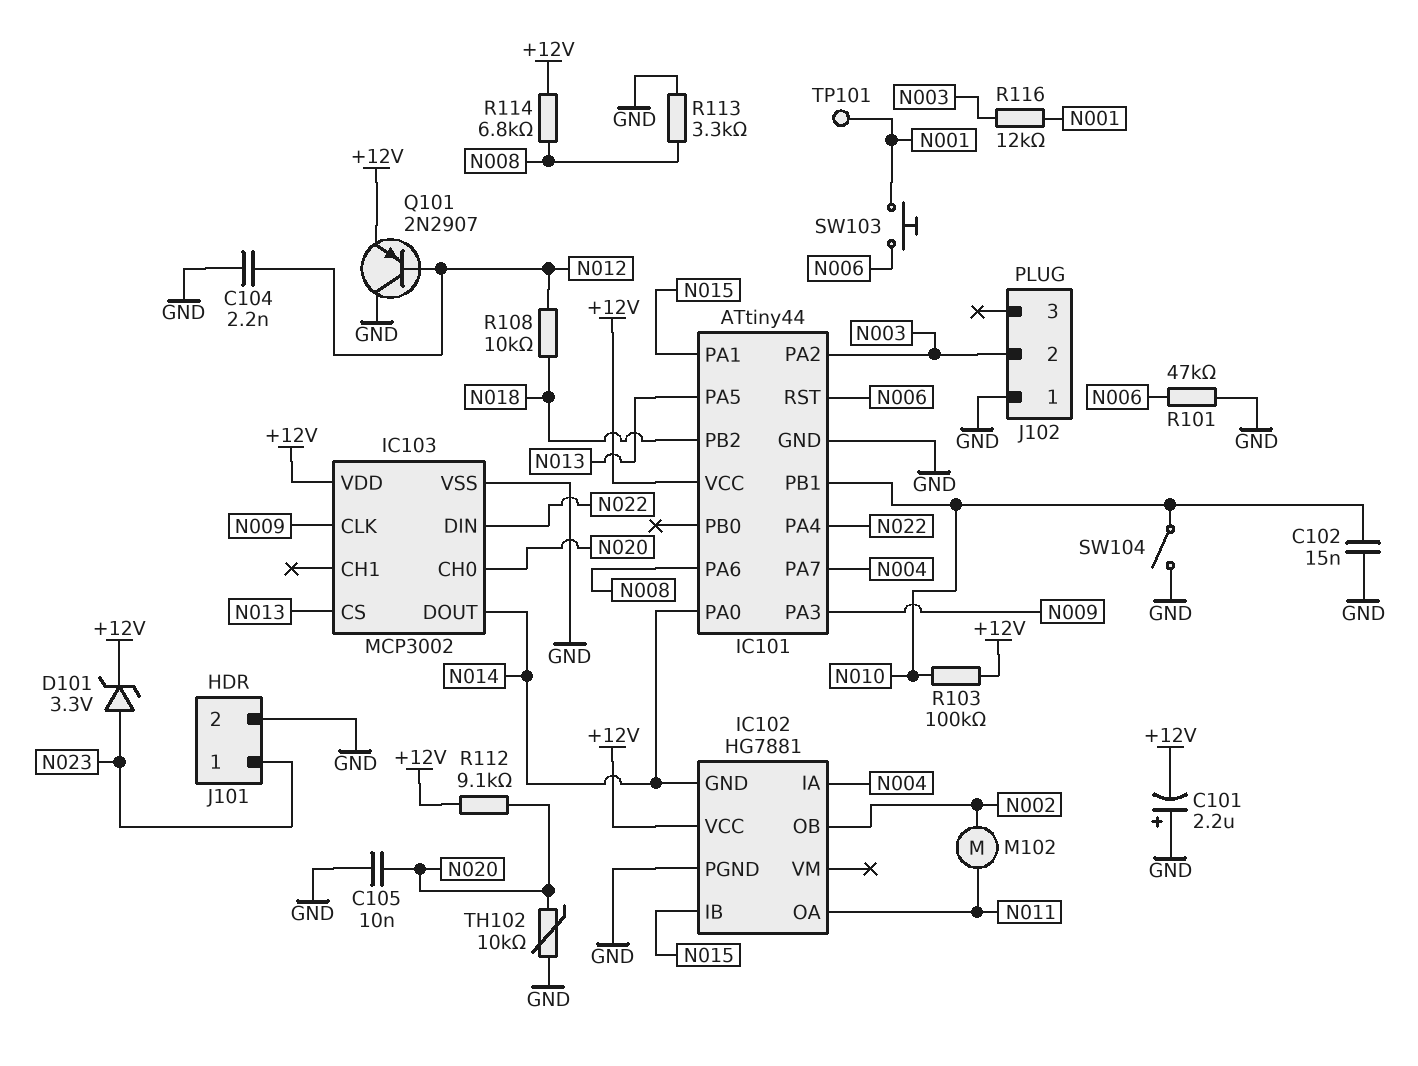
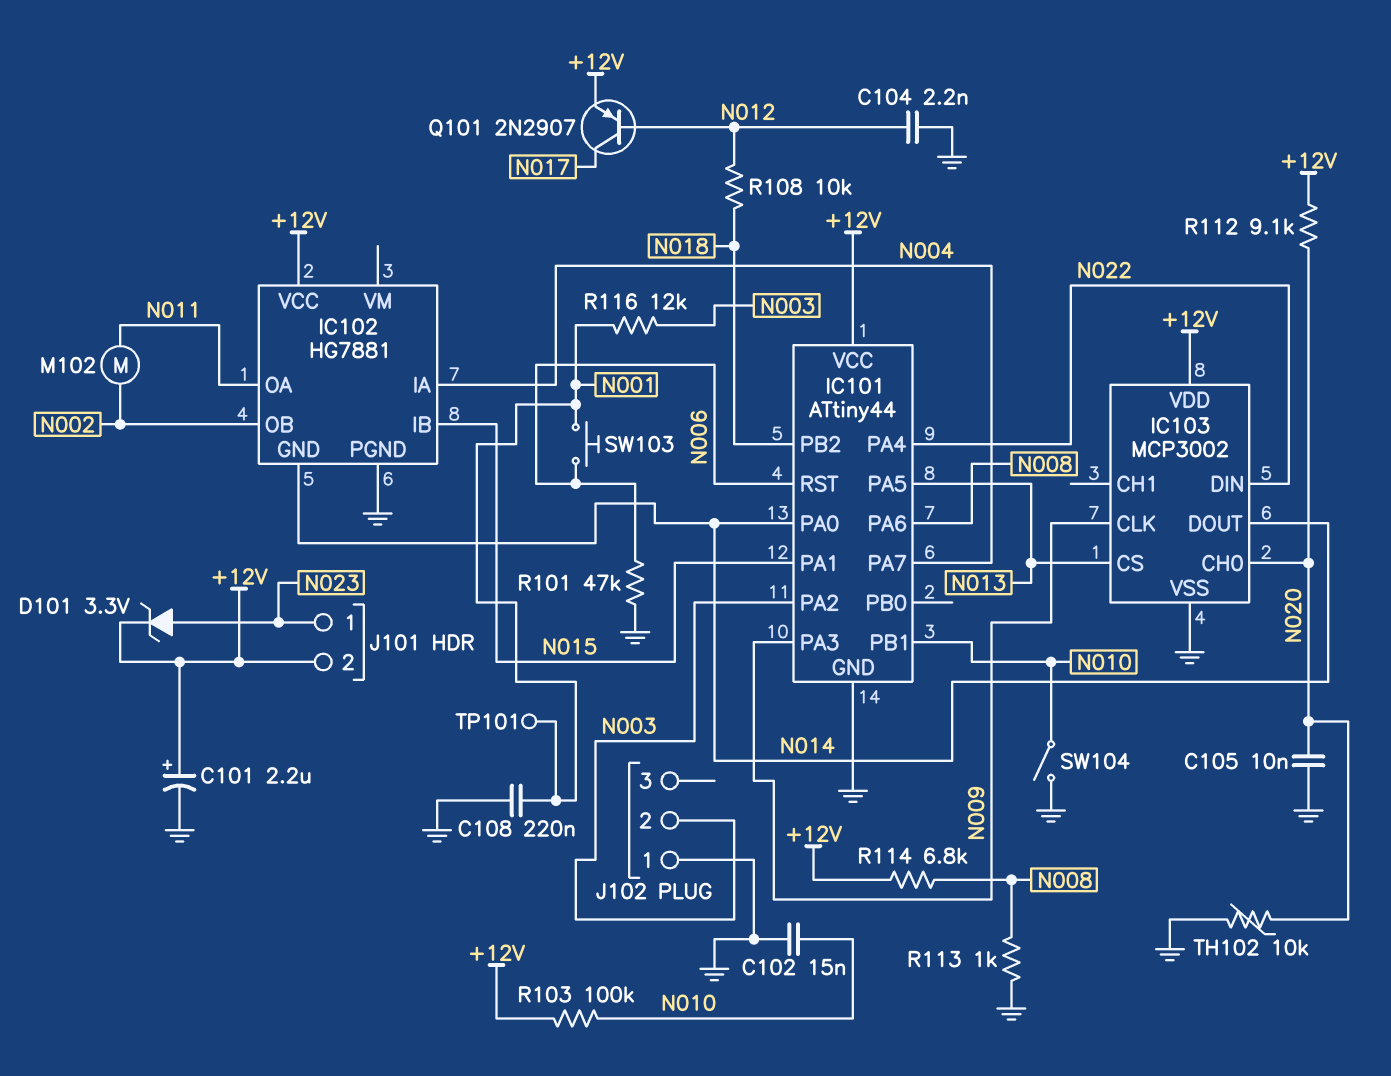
C101: 2.2uF (plus GND, minus +12V) -> 2.2uF (plus +12V, minus GND)
C108: none -> 220nF (GND, N001)
J101 pin 2: GND -> +12V
Q101: PNP 2N2907 (B N012, C GND, E +12V) -> PNP 2N2907 (B N012, C N017, E +12V)
R113: 3.3k (GND, N008) -> 1k (GND, N008)

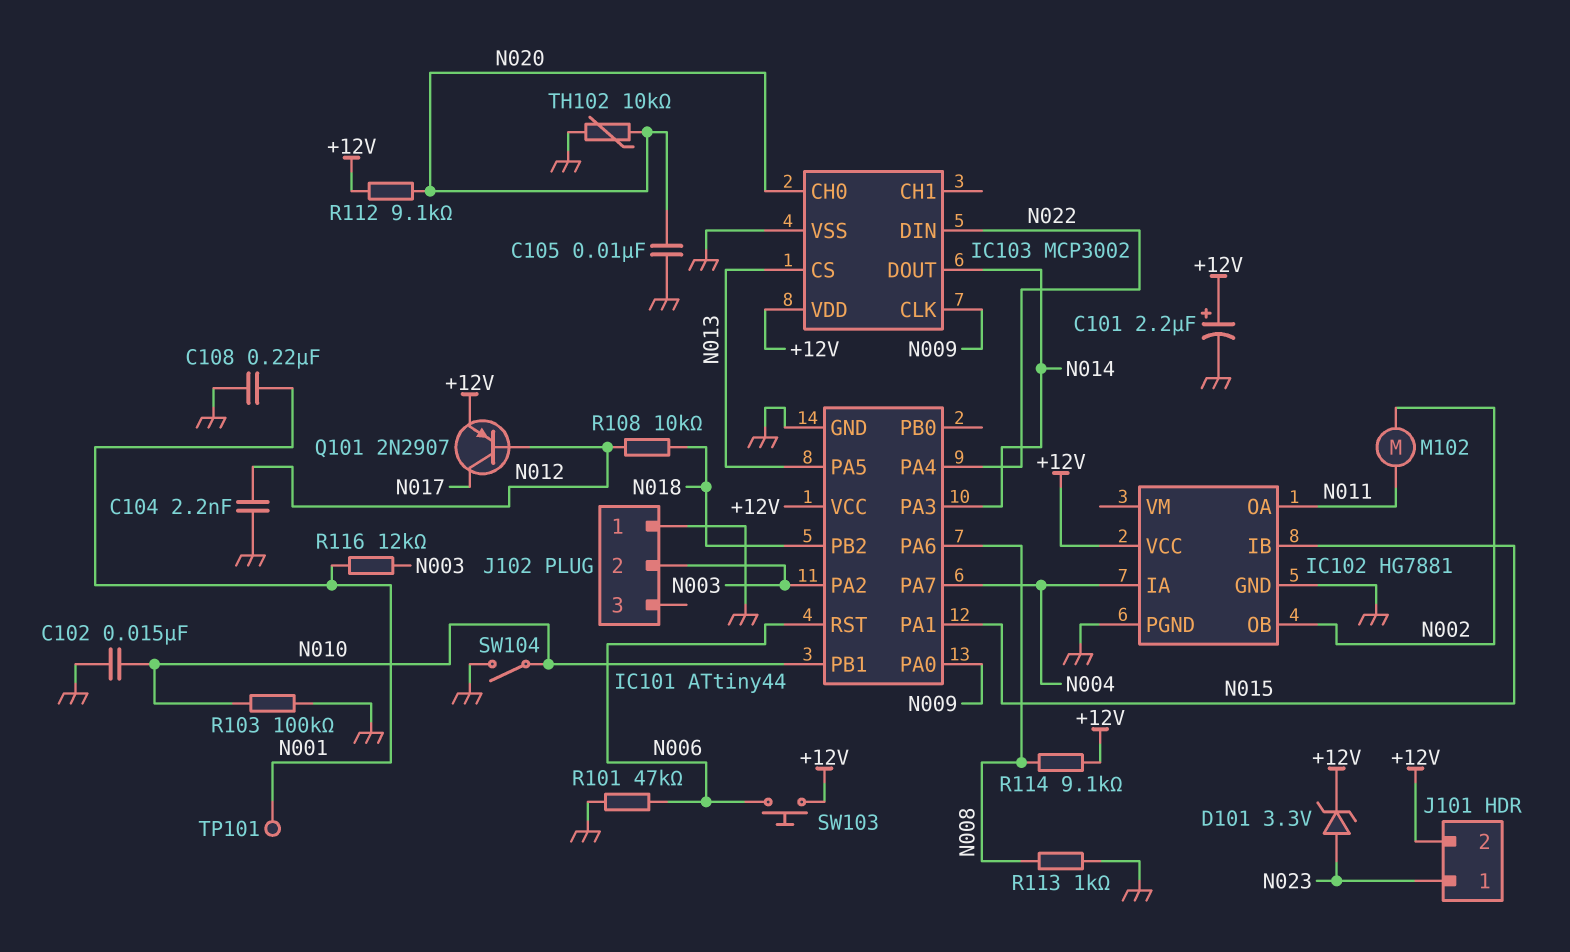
IC101 pin PA0: N014 -> N009
IC101 pin PA3: N009 -> N014
IC102 pin GND: N014 -> GND
R103: 100k (+12V, N010) -> 100k (GND, N010)
R114: 6.8k (+12V, N008) -> 9.1k (+12V, N008)
SW103: button (N001, N006) -> button (+12V, N006)

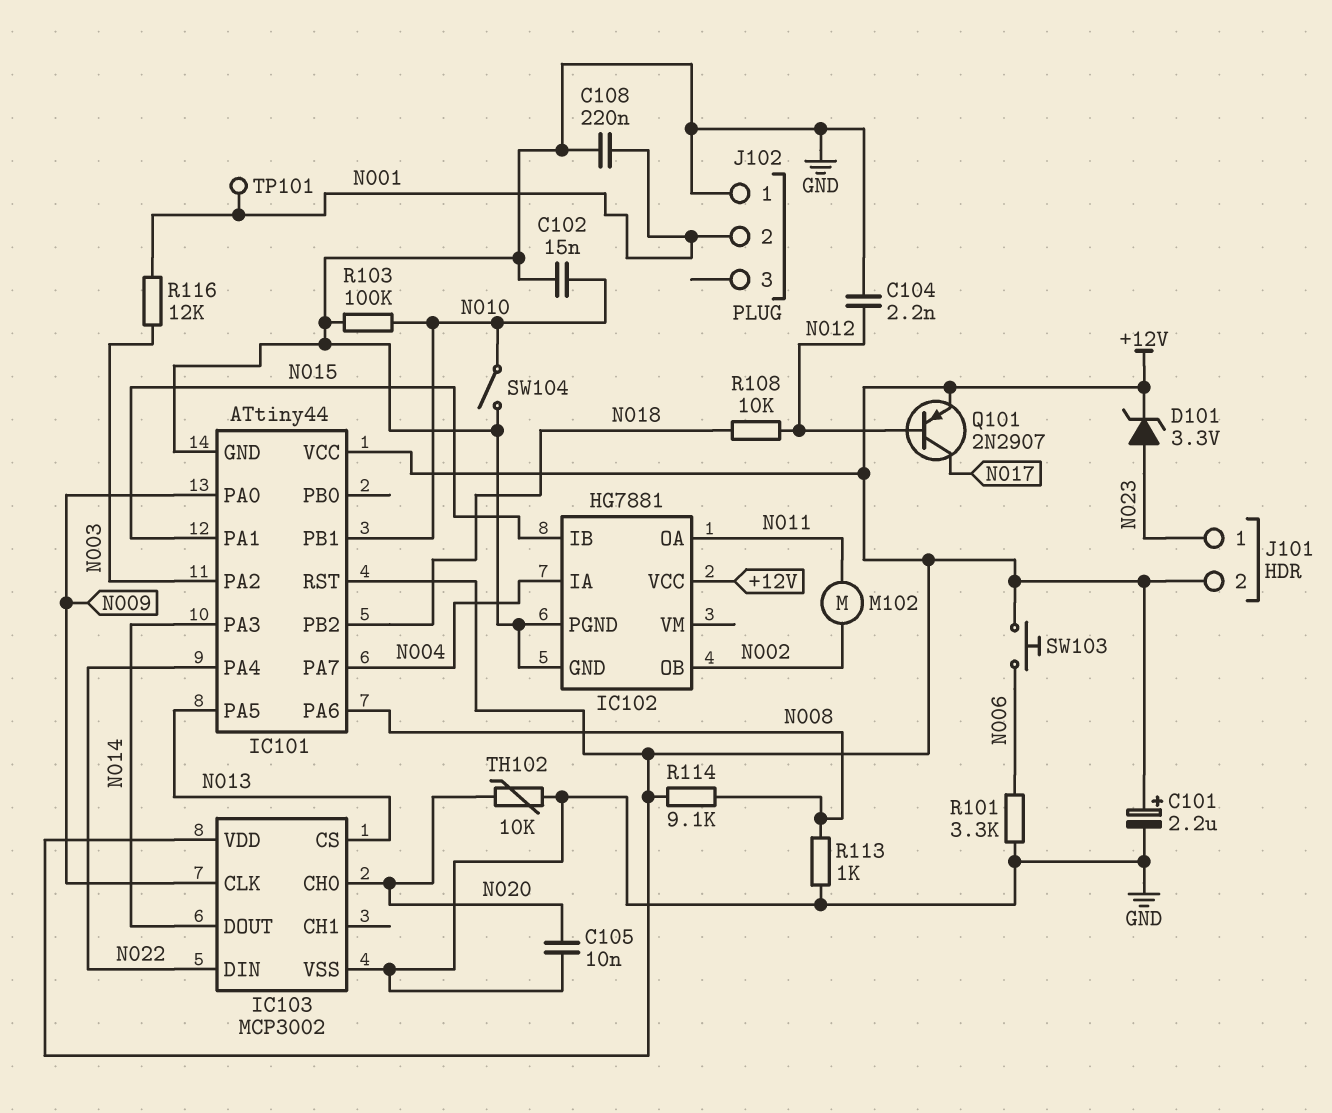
IC101 pin RST: N006 -> +12V
J102 pin 2: N003 -> N001
R101: 47k (GND, N006) -> 3.3k (GND, N006)
R112: 9.1k (+12V, N020) -> none

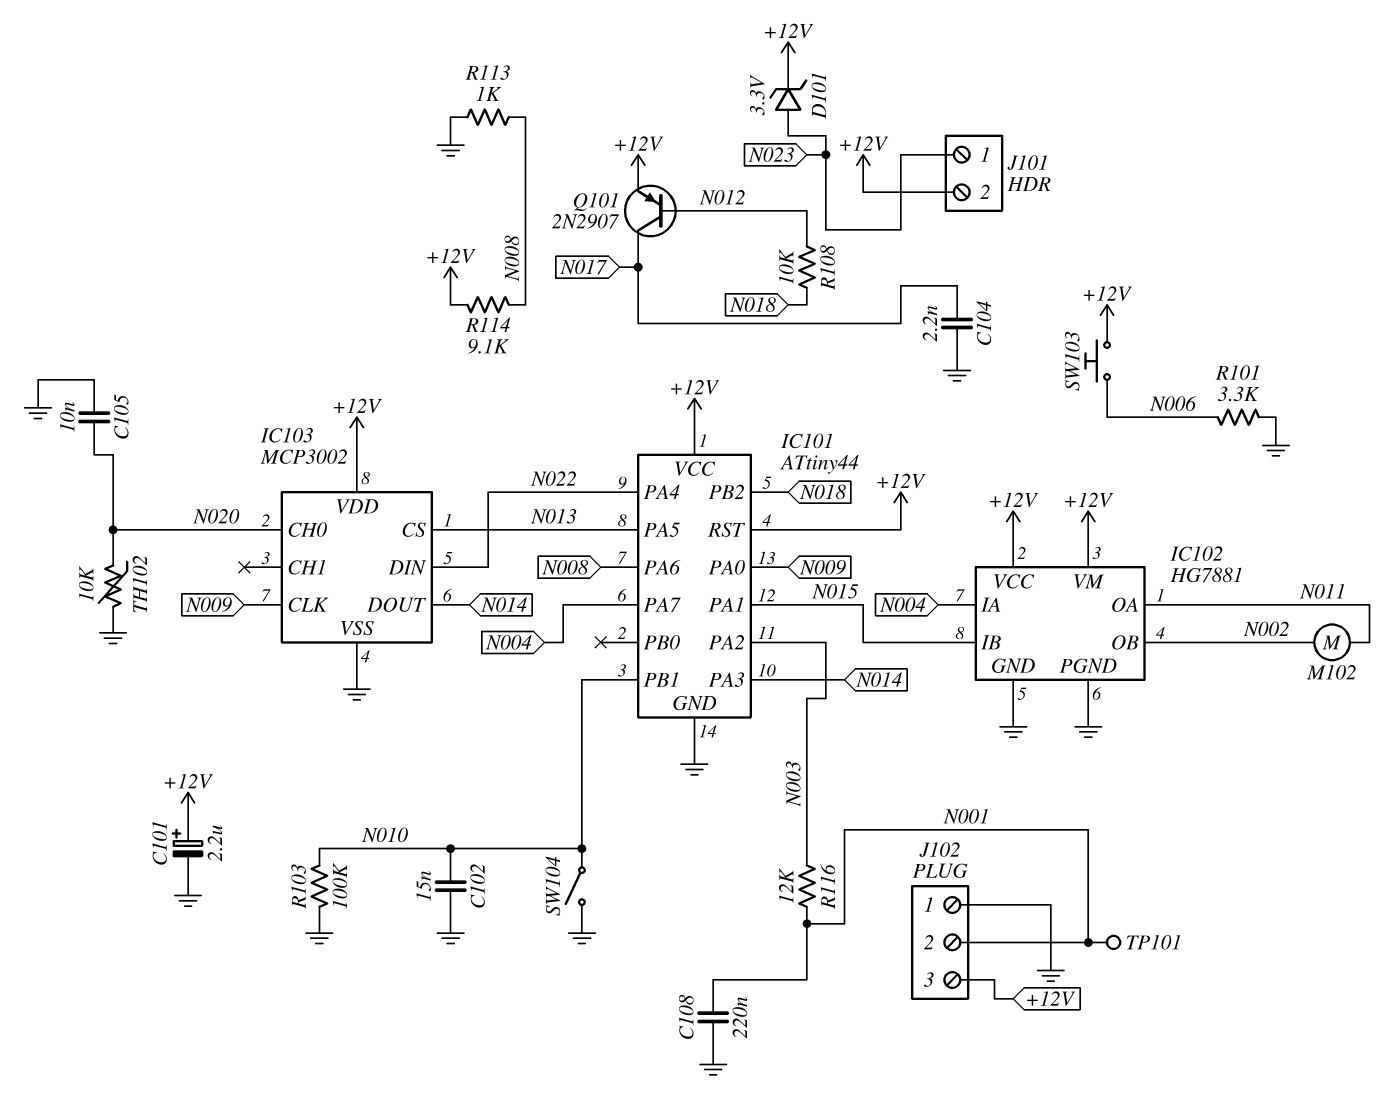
C104: 2.2nF (GND, N012) -> 2.2nF (GND, N017)
IC102 pin VM: none -> +12V
J102 pin 3: none -> +12V

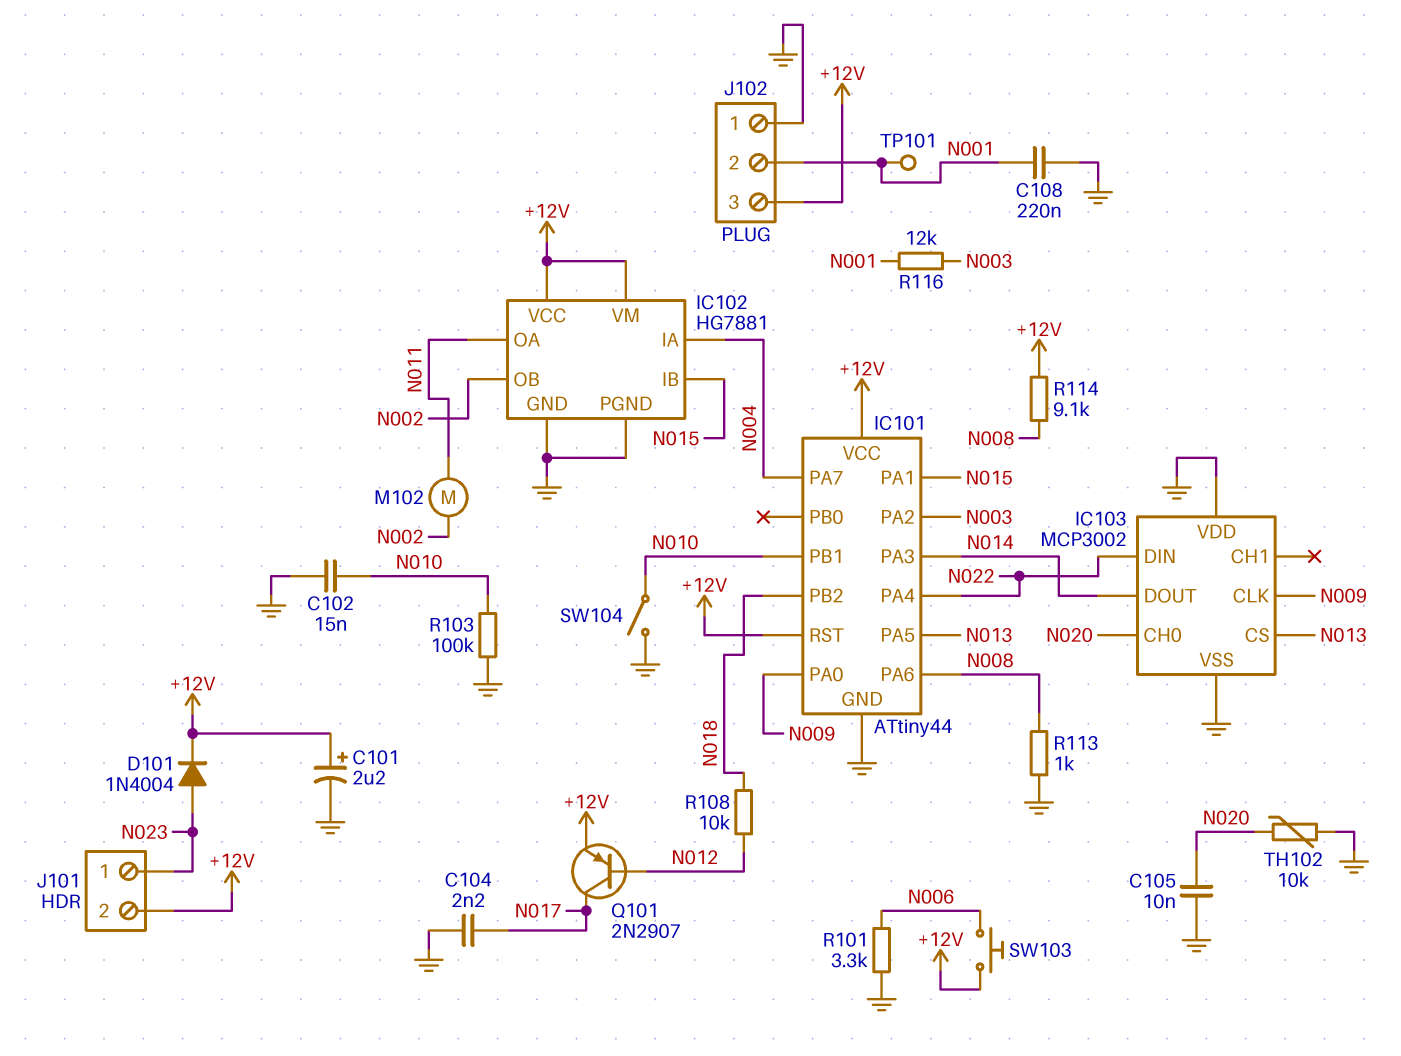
D101: zener 3.3V (A N023, K +12V) -> diode 1N4004 (A N023, K +12V)
IC103 pin VDD: +12V -> GND

